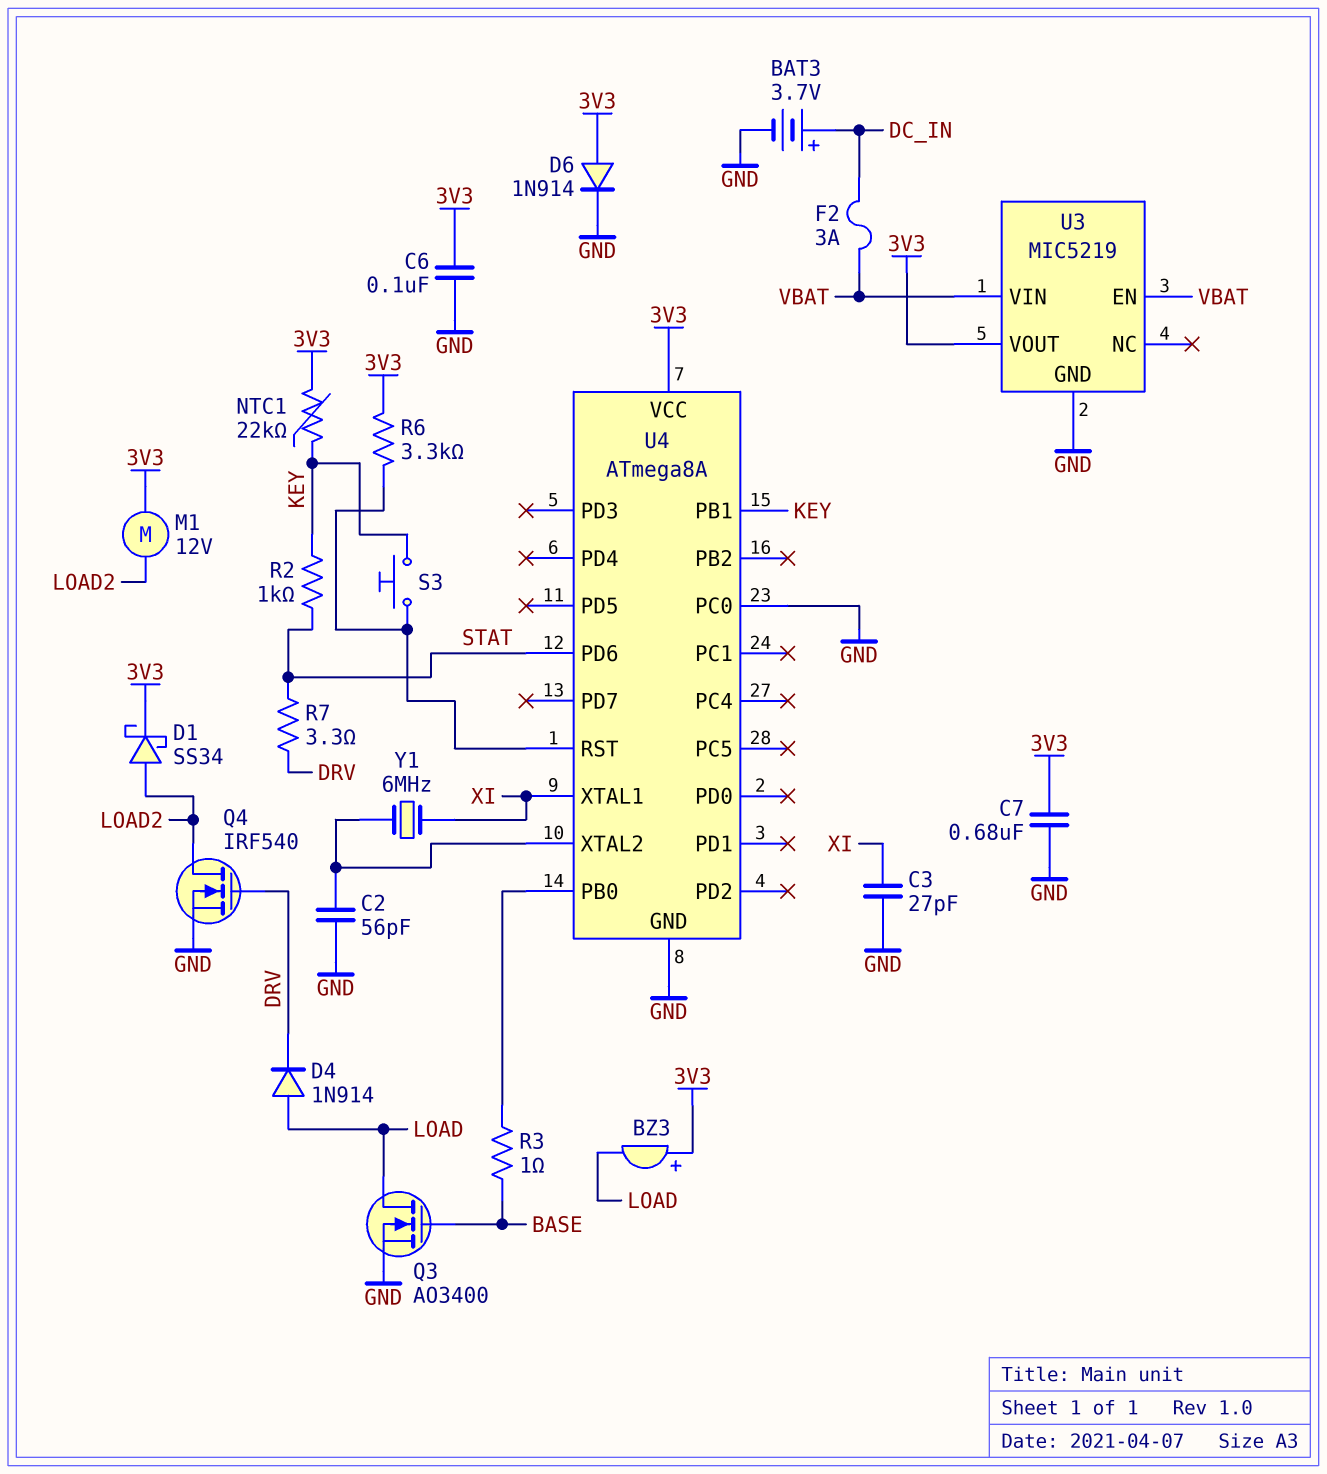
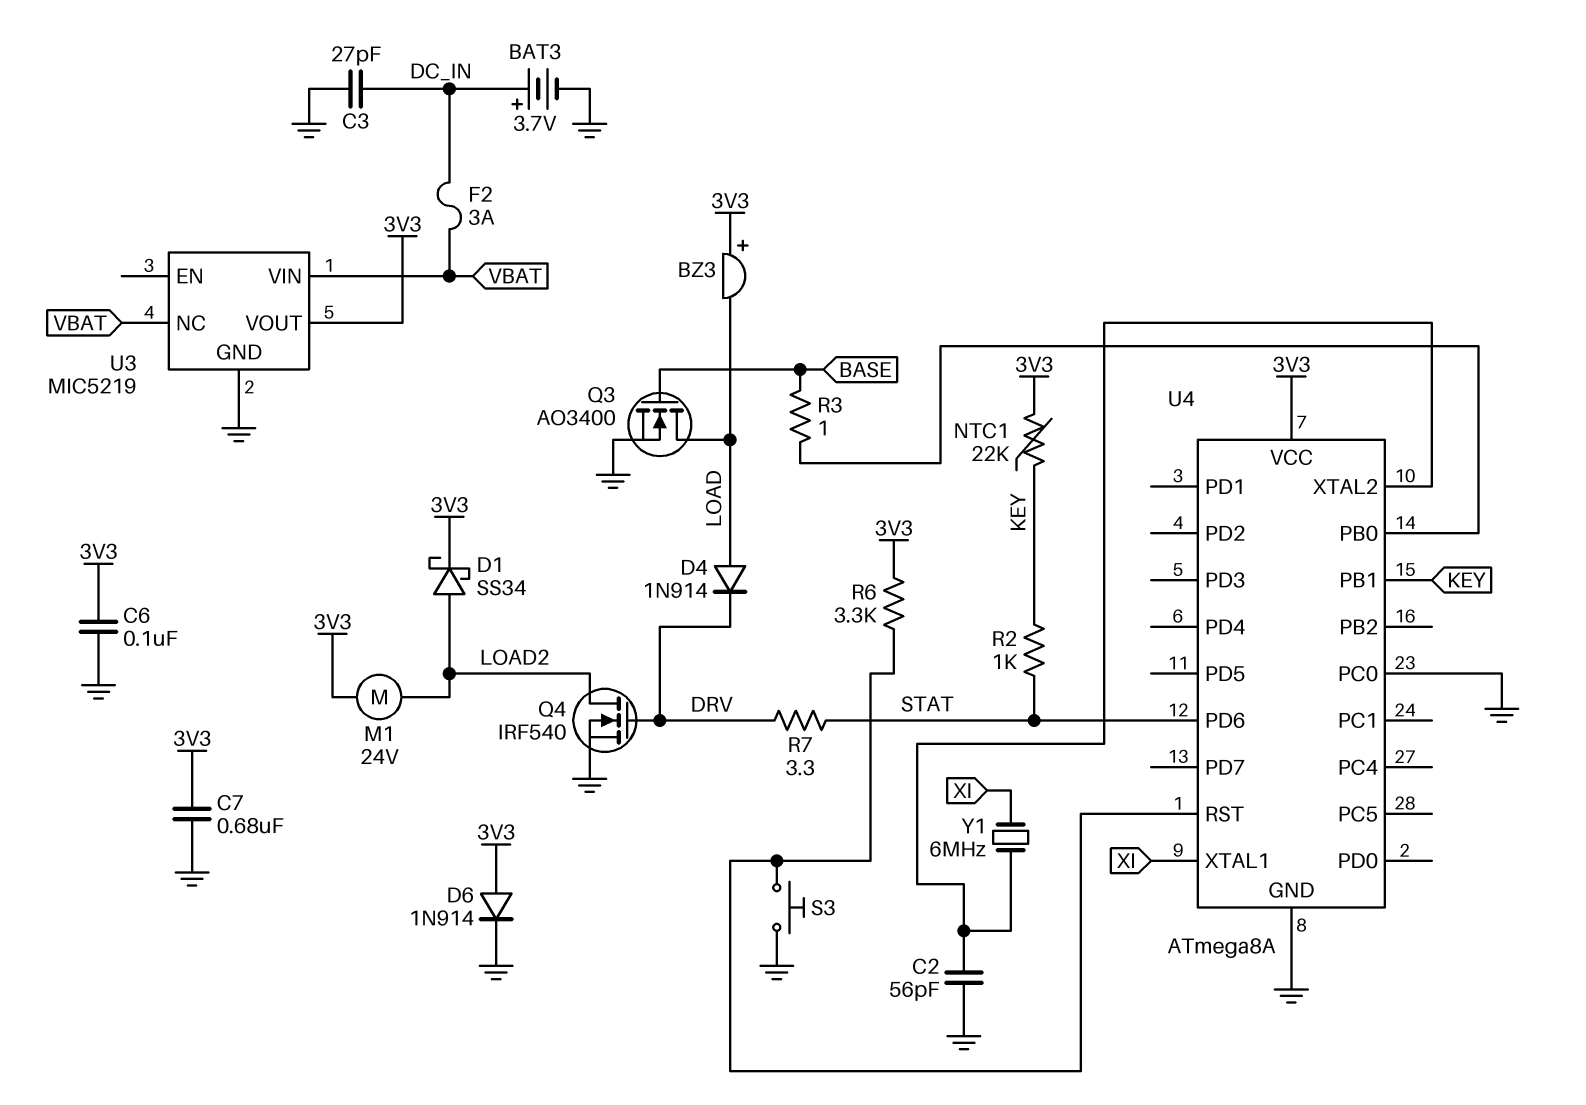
C3: 27pF (GND, XI) -> 27pF (DC_IN, GND)
M1: motor 12V (3V3, LOAD2) -> motor 24V (3V3, LOAD2)
S3: button (KEY, U4/RST) -> button (GND, U4/RST)
U3 pin EN: VBAT -> none
U3 pin NC: none -> VBAT

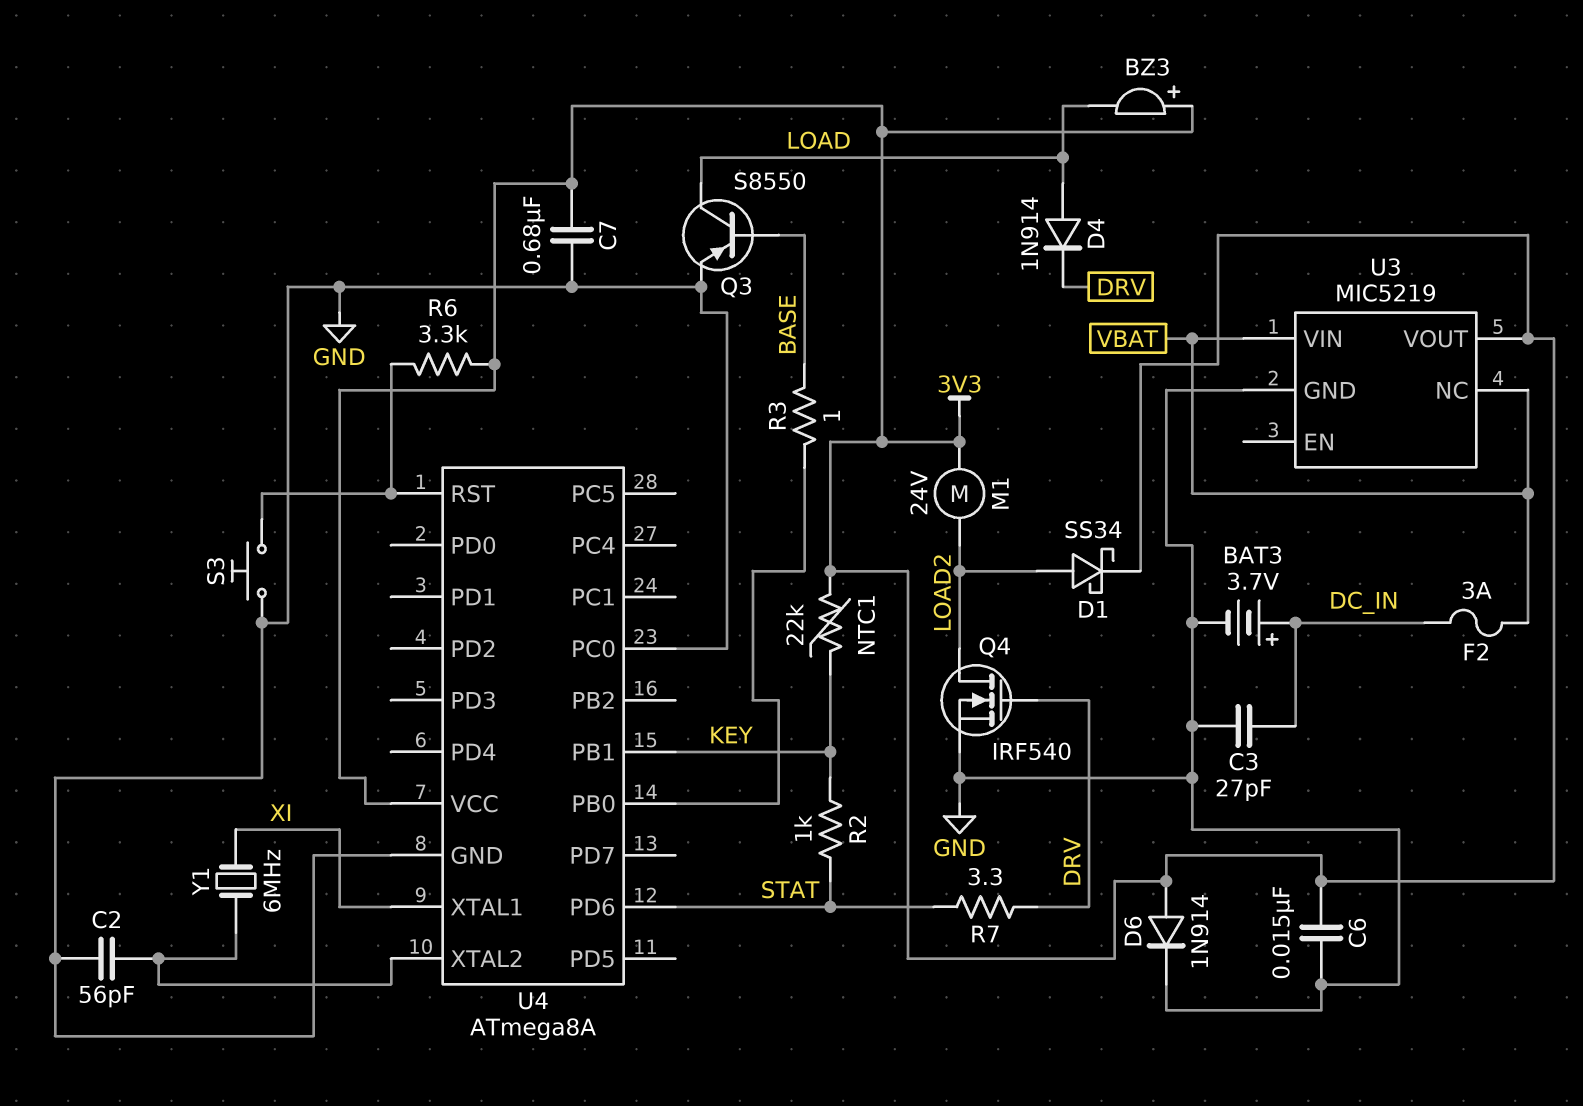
C6: 100nF (3V3, GND) -> 15nF (3V3, GND)
Q3: NMOS AO3400 (G BASE, D LOAD, S GND) -> PNP S8550 (B BASE, C LOAD, E GND)

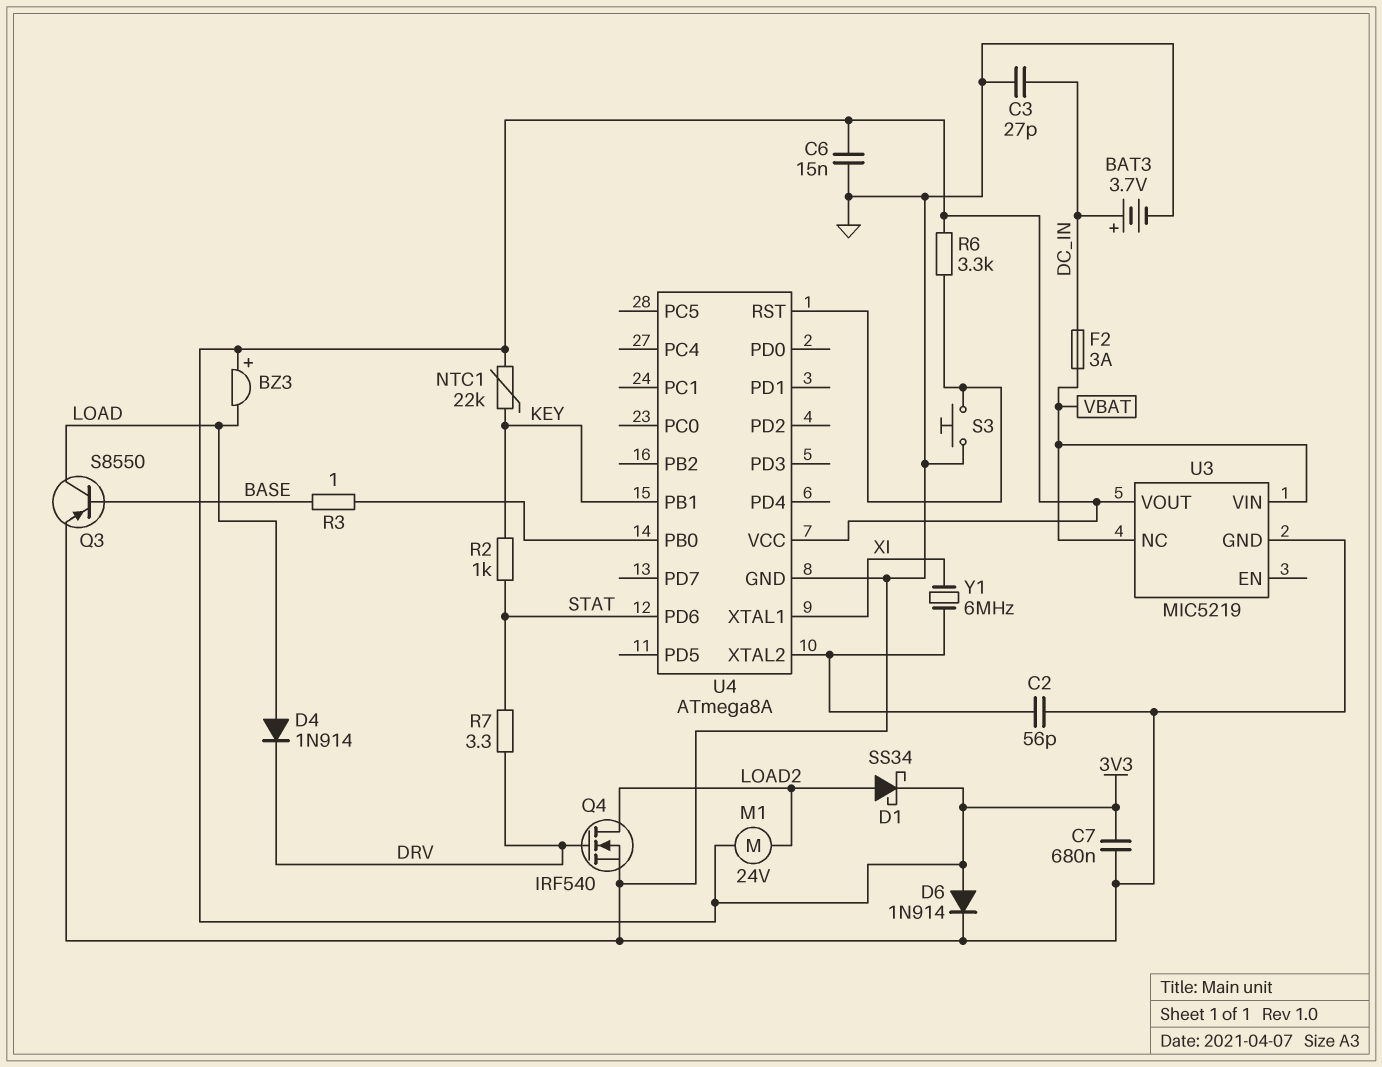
U4 pin PC0: GND -> none

